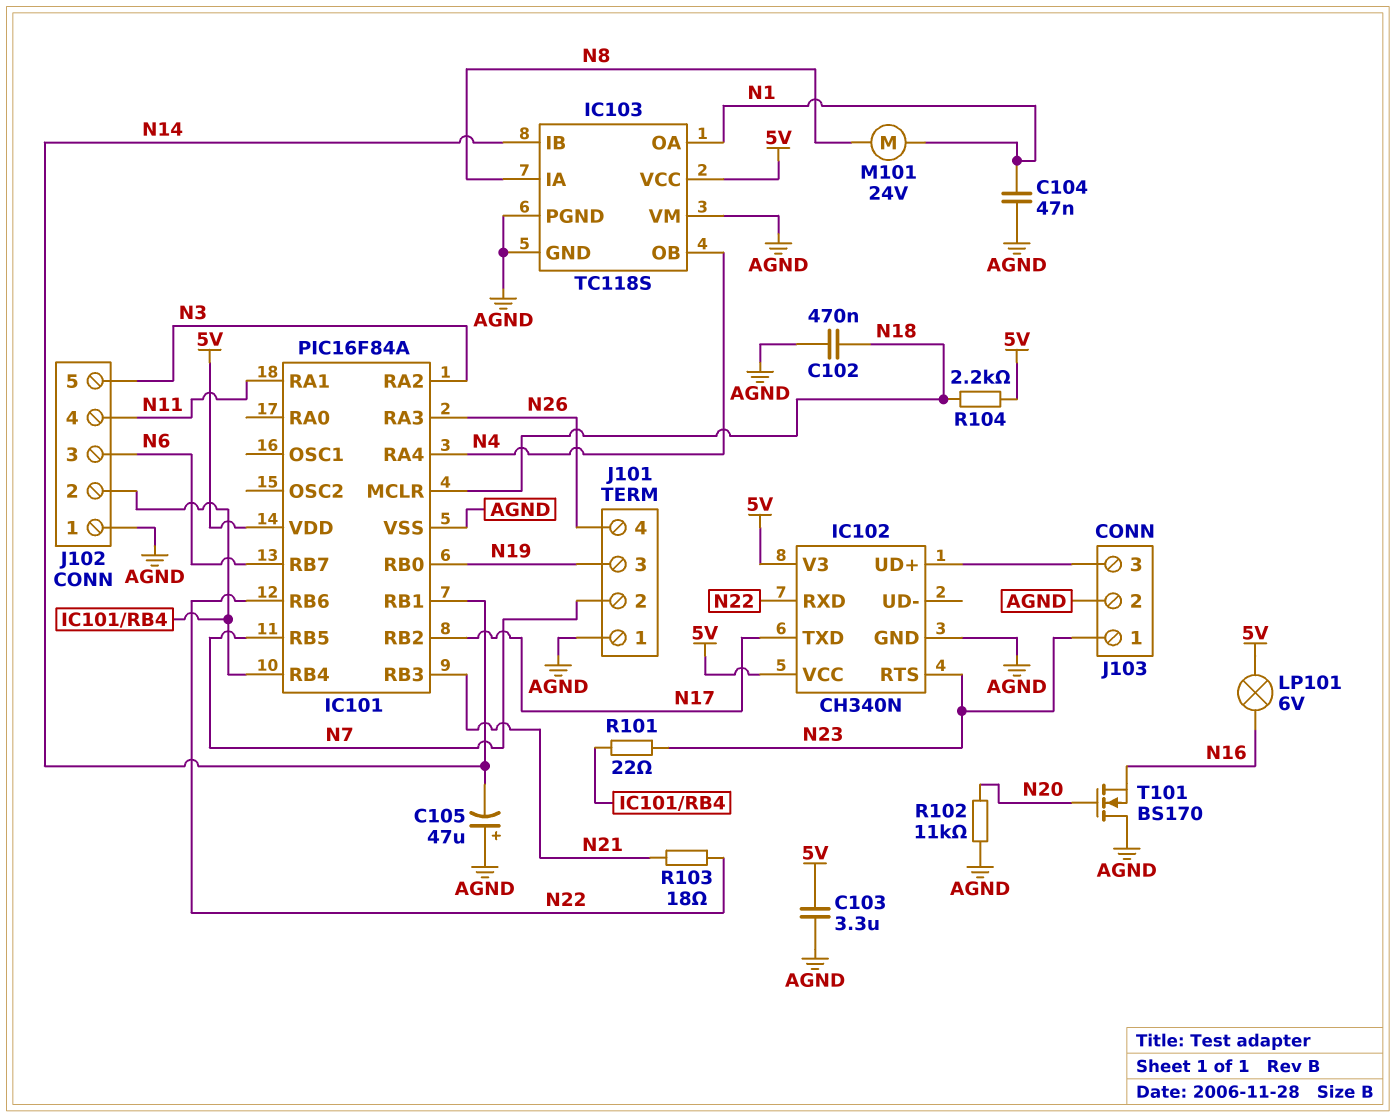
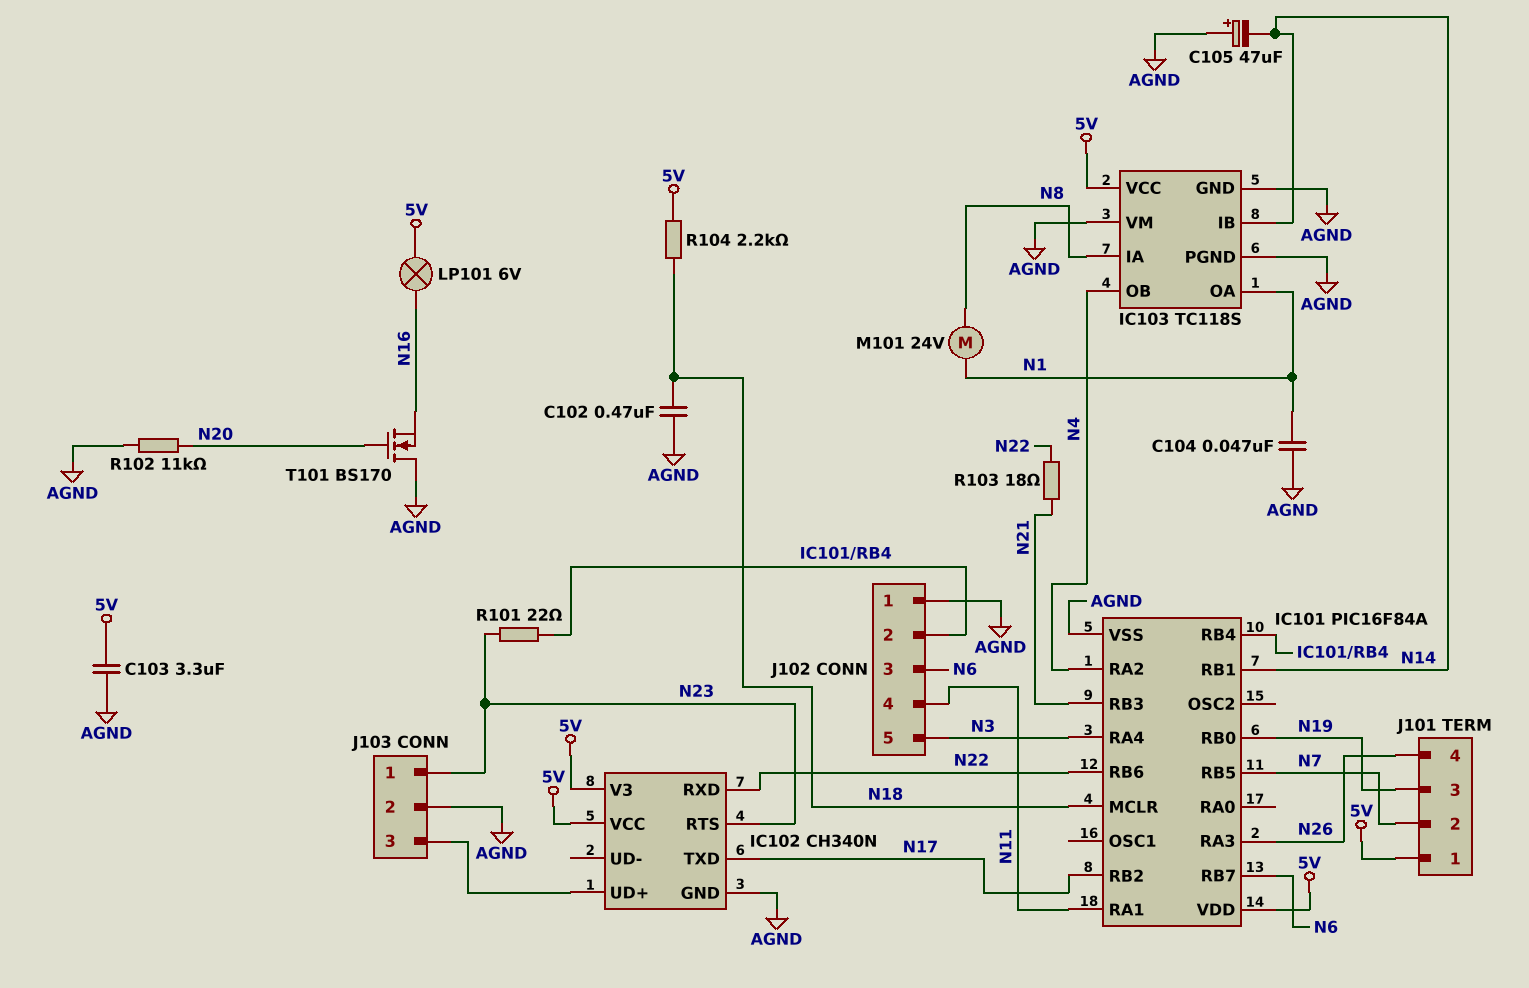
IC101 pin RA2: N3 -> N4
IC101 pin RA4: N4 -> N3
J101 pin 1: AGND -> 5V

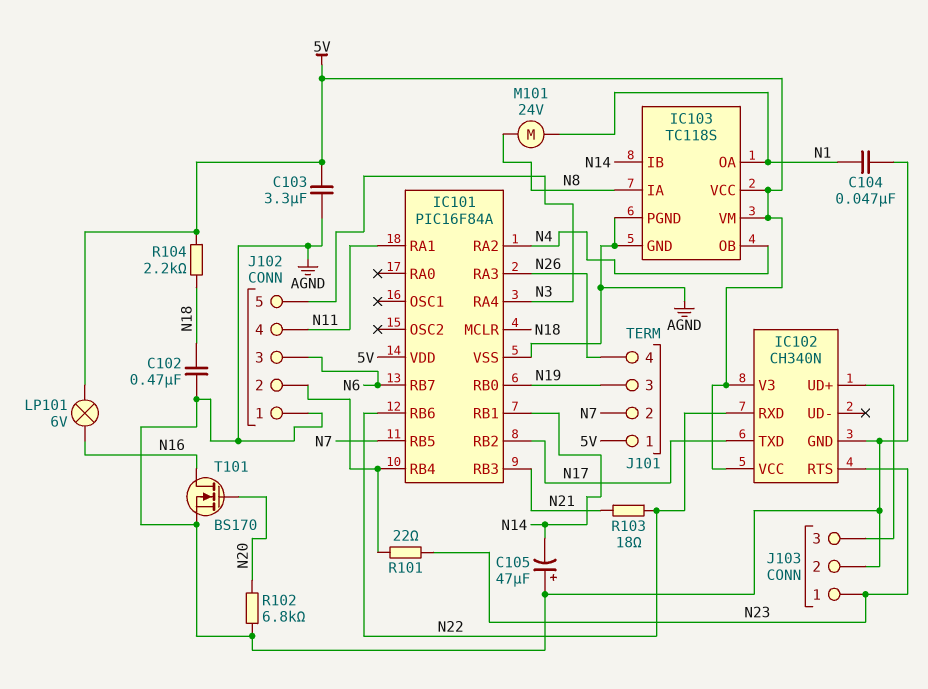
IC103 pin VM: AGND -> 5V
R102: 11k (AGND, N20) -> 6.8k (AGND, N20)
T101: NMOS BS170 (G N20, D AGND, S N16) -> NMOS BS170 (G N20, D N16, S AGND)

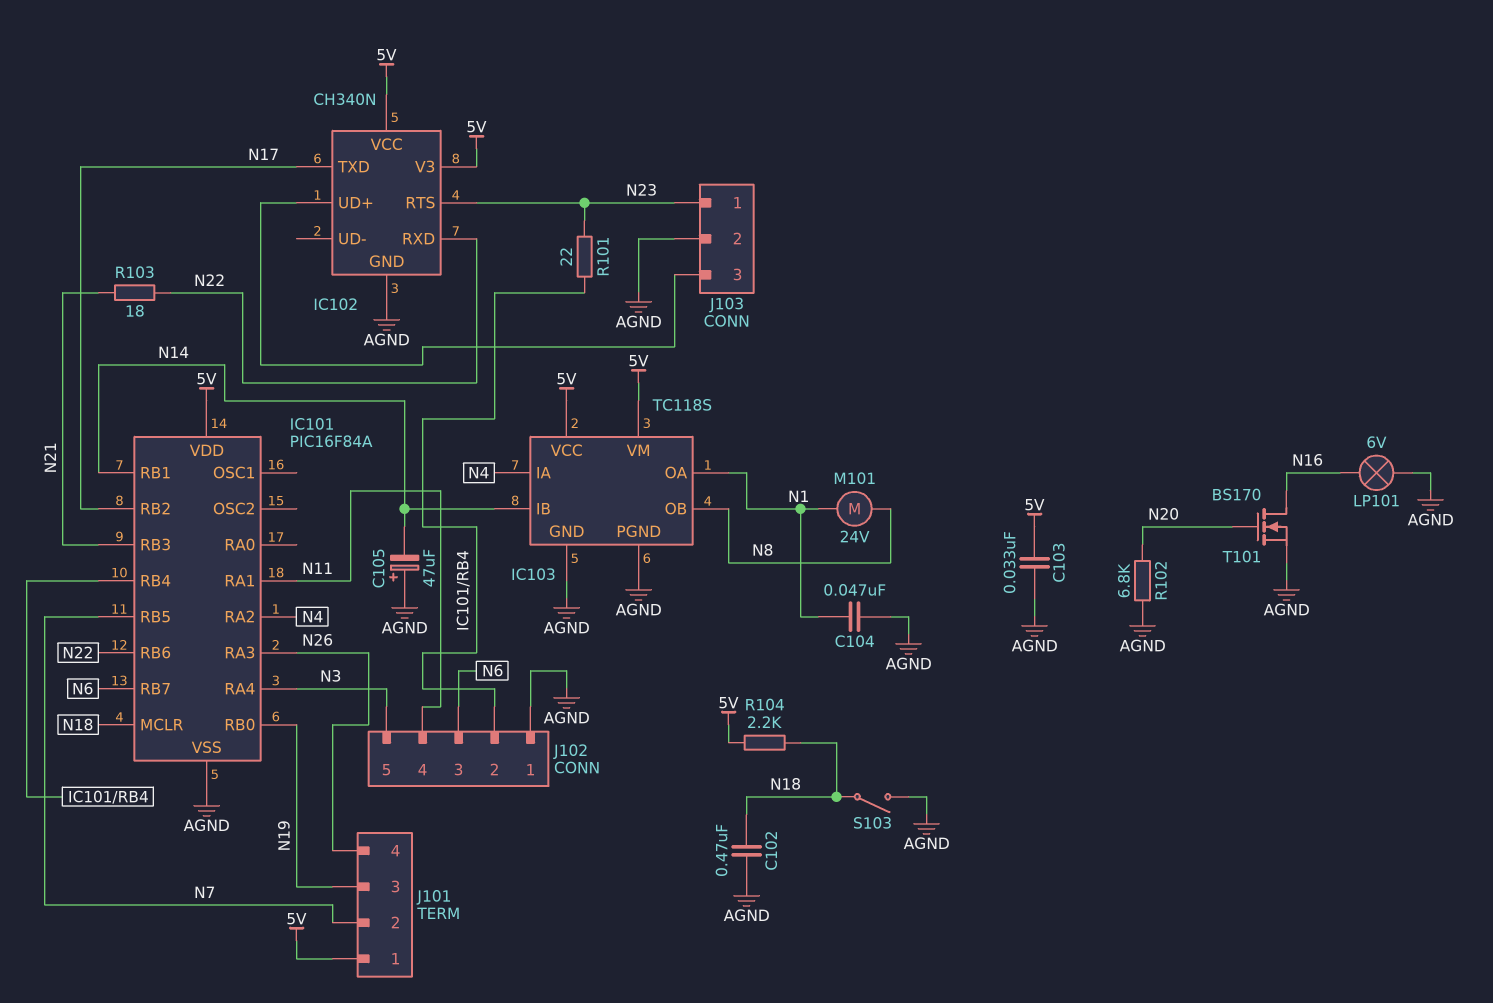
C103: 3.3uF (5V, AGND) -> 33nF (5V, AGND)
IC103 pin IA: N8 -> N4
IC103 pin OB: N4 -> N8
LP101: lamp 6V (5V, N16) -> lamp 6V (AGND, N16)
S103: none -> switch (AGND, N18)

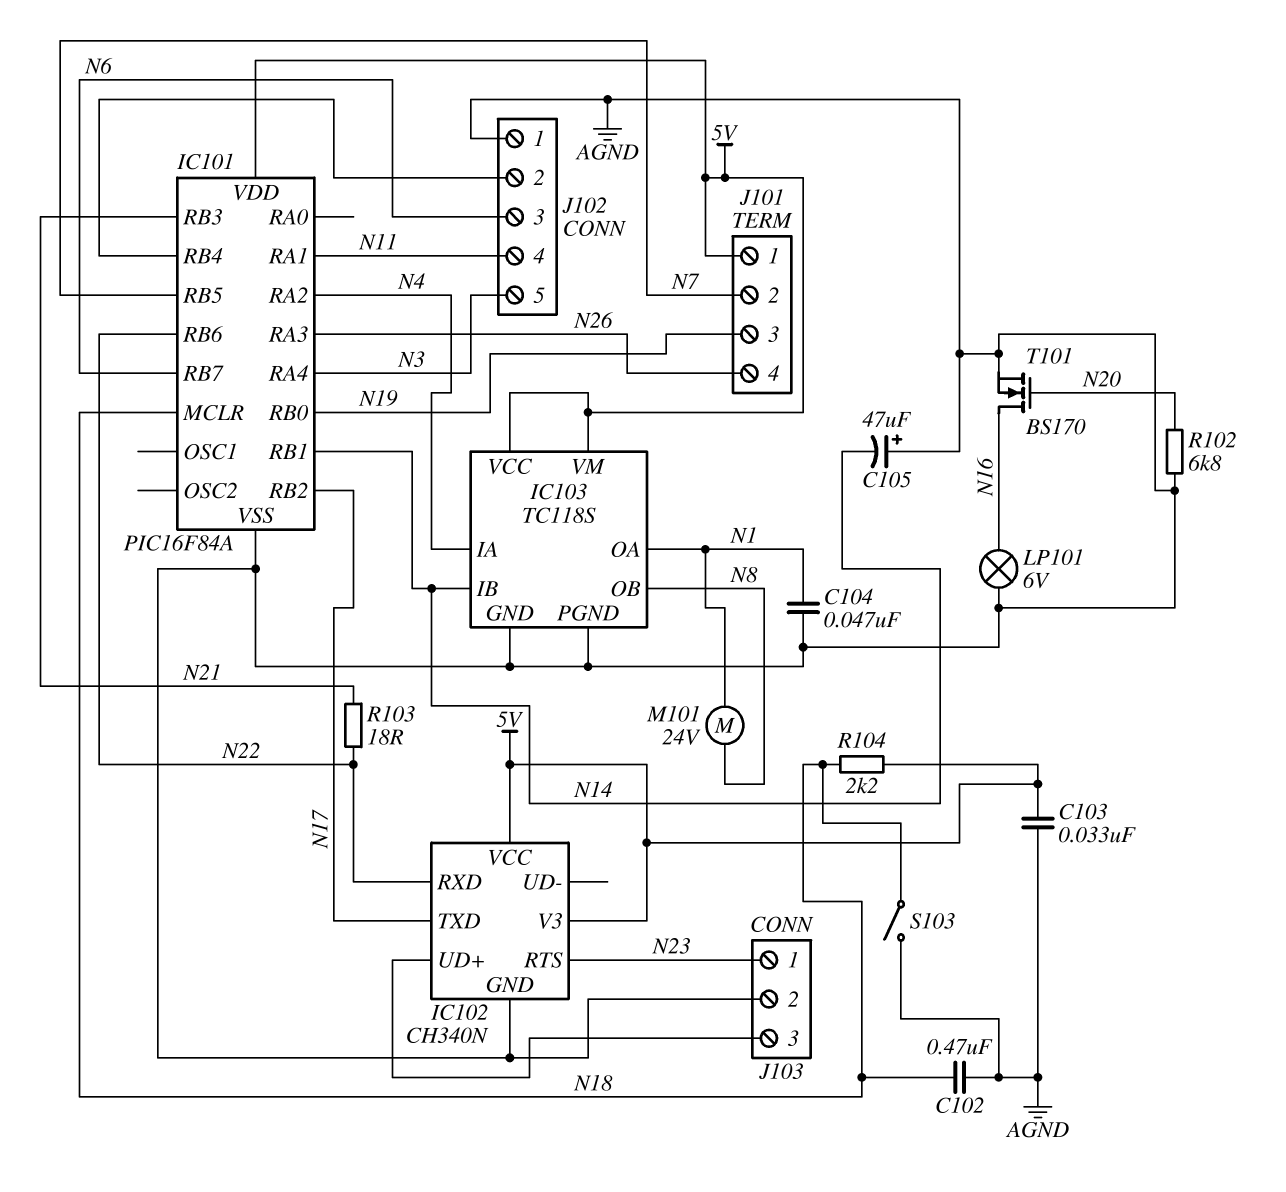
R101: 22 (IC101/RB4, N23) -> none

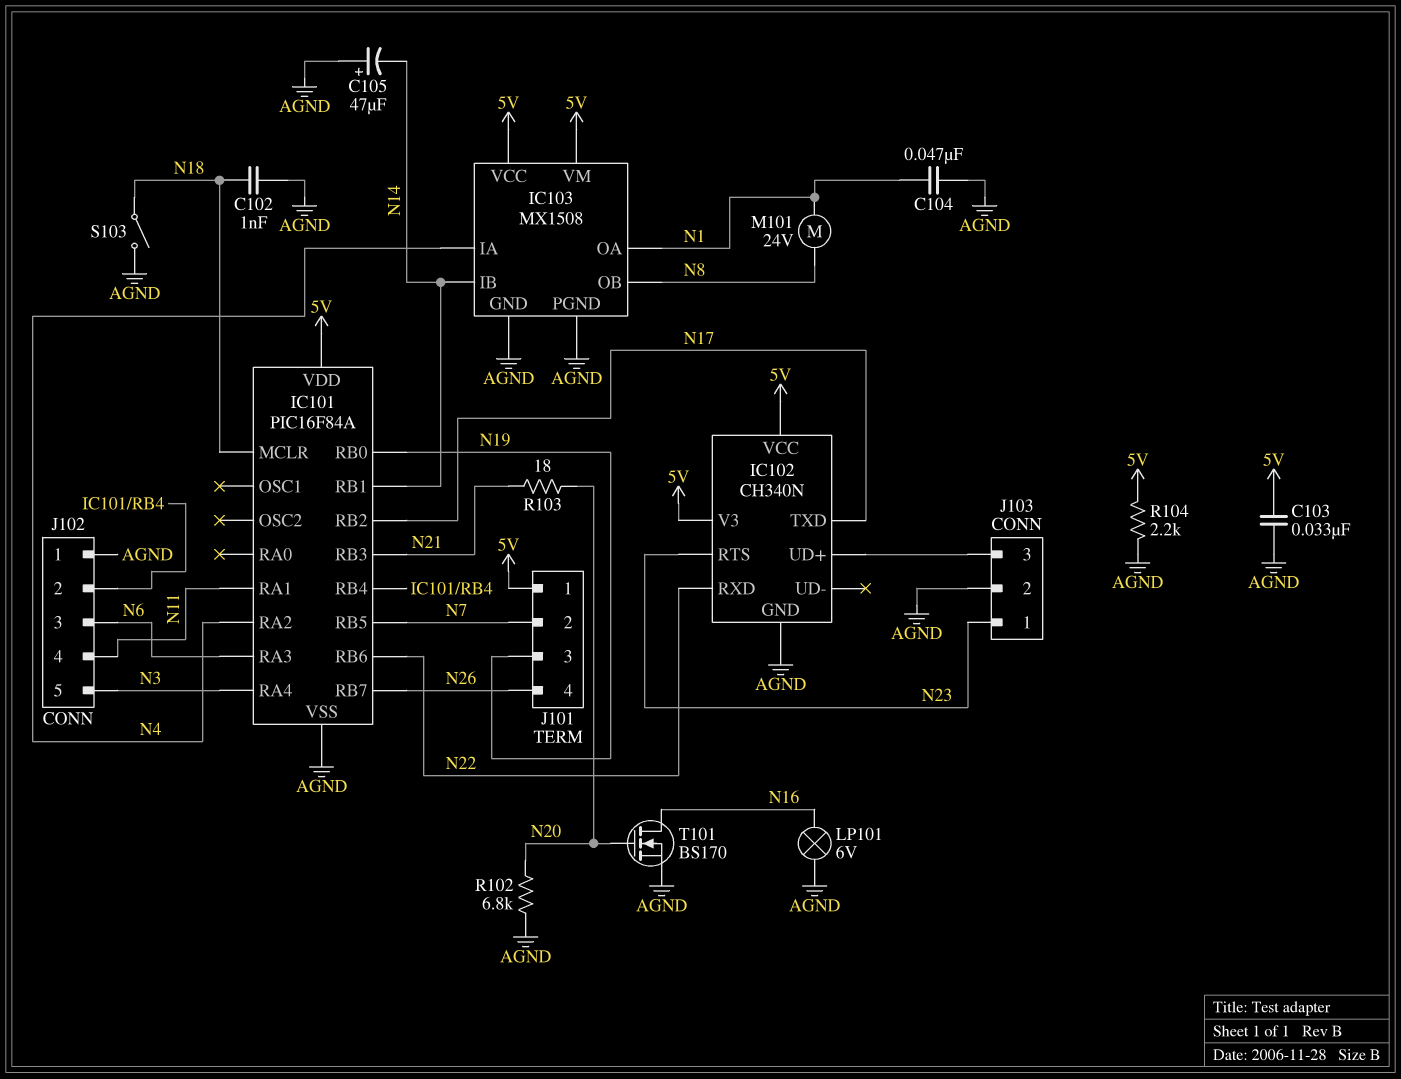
C102: 470nF (AGND, N18) -> 1nF (AGND, N18)
IC101 pin RA3: N26 -> N6
IC101 pin RB7: N6 -> N26
IC103: TC118S -> MX1508
R103: 18 (N21, N22) -> 18 (N20, N21)
R104: 2.2k (5V, N18) -> 2.2k (5V, AGND)

